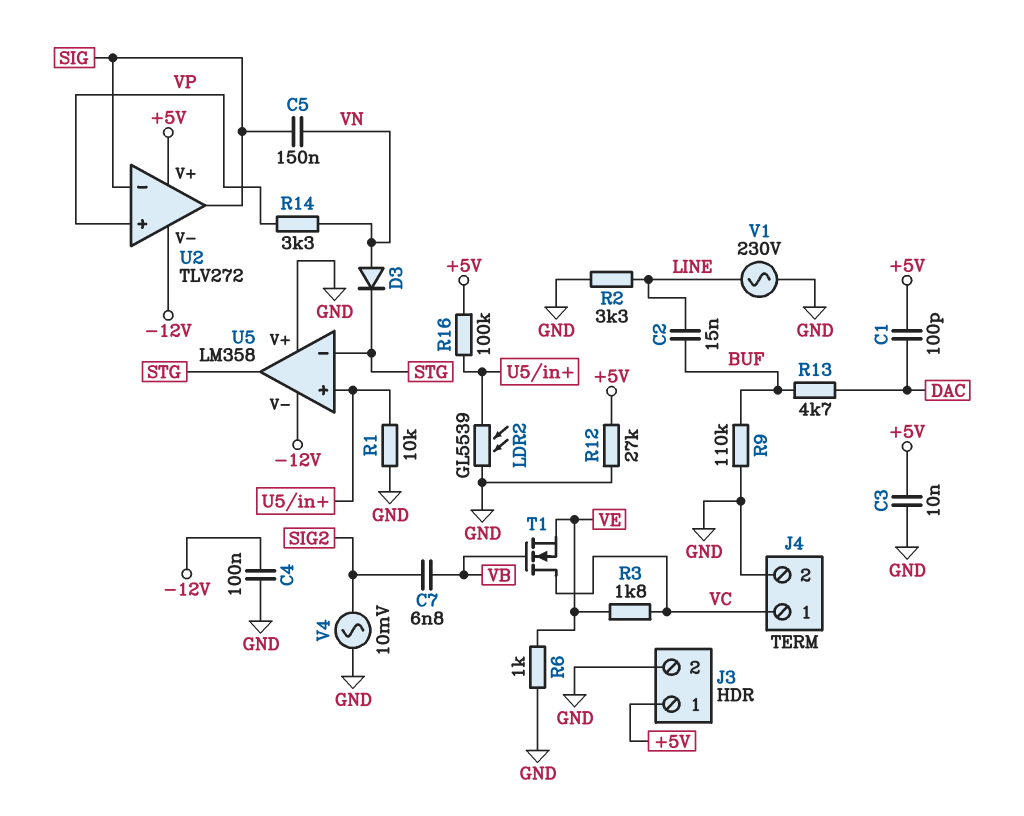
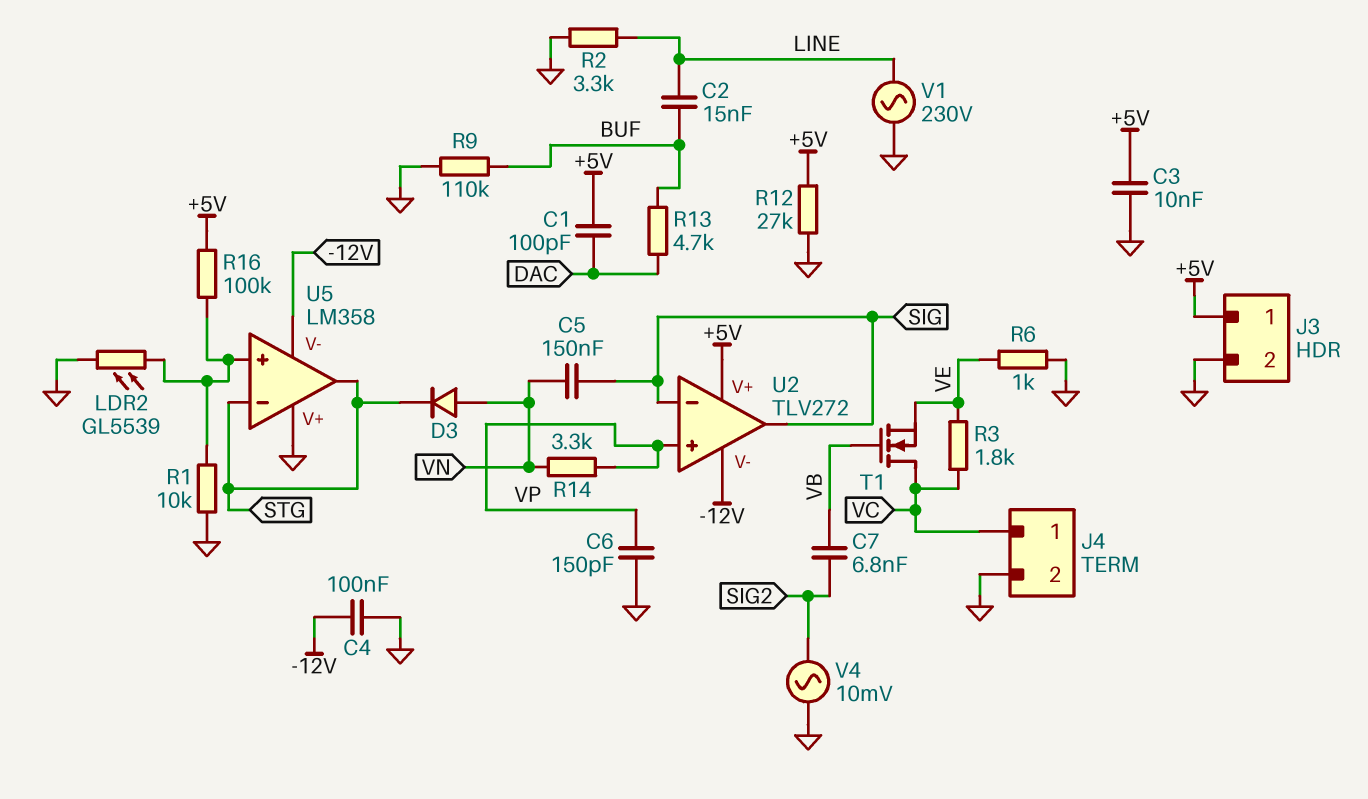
C6: none -> 150pF (GND, VP)

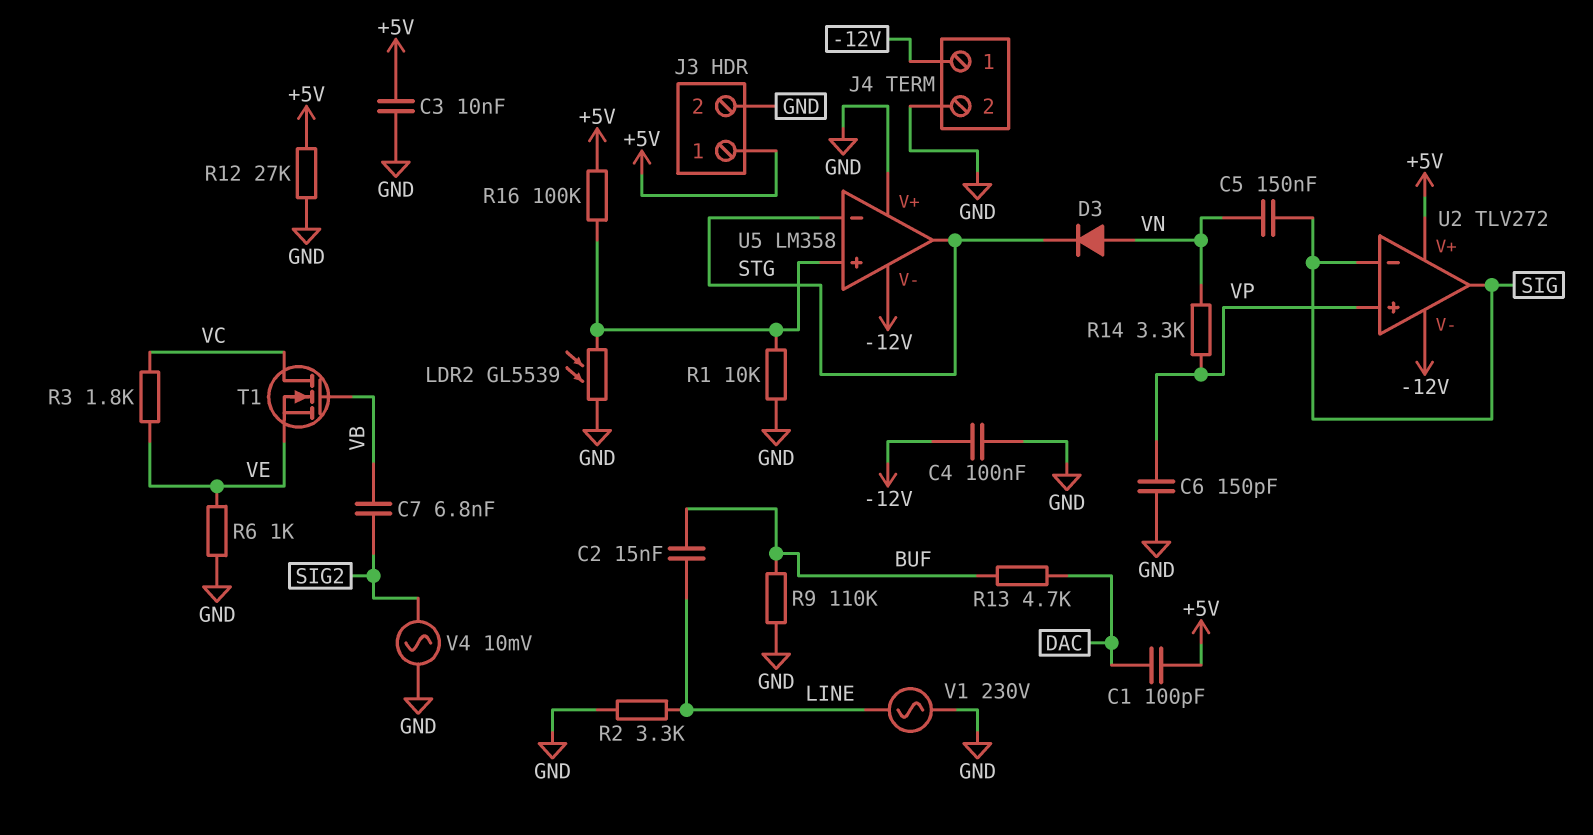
J4 pin 1: VC -> -12V

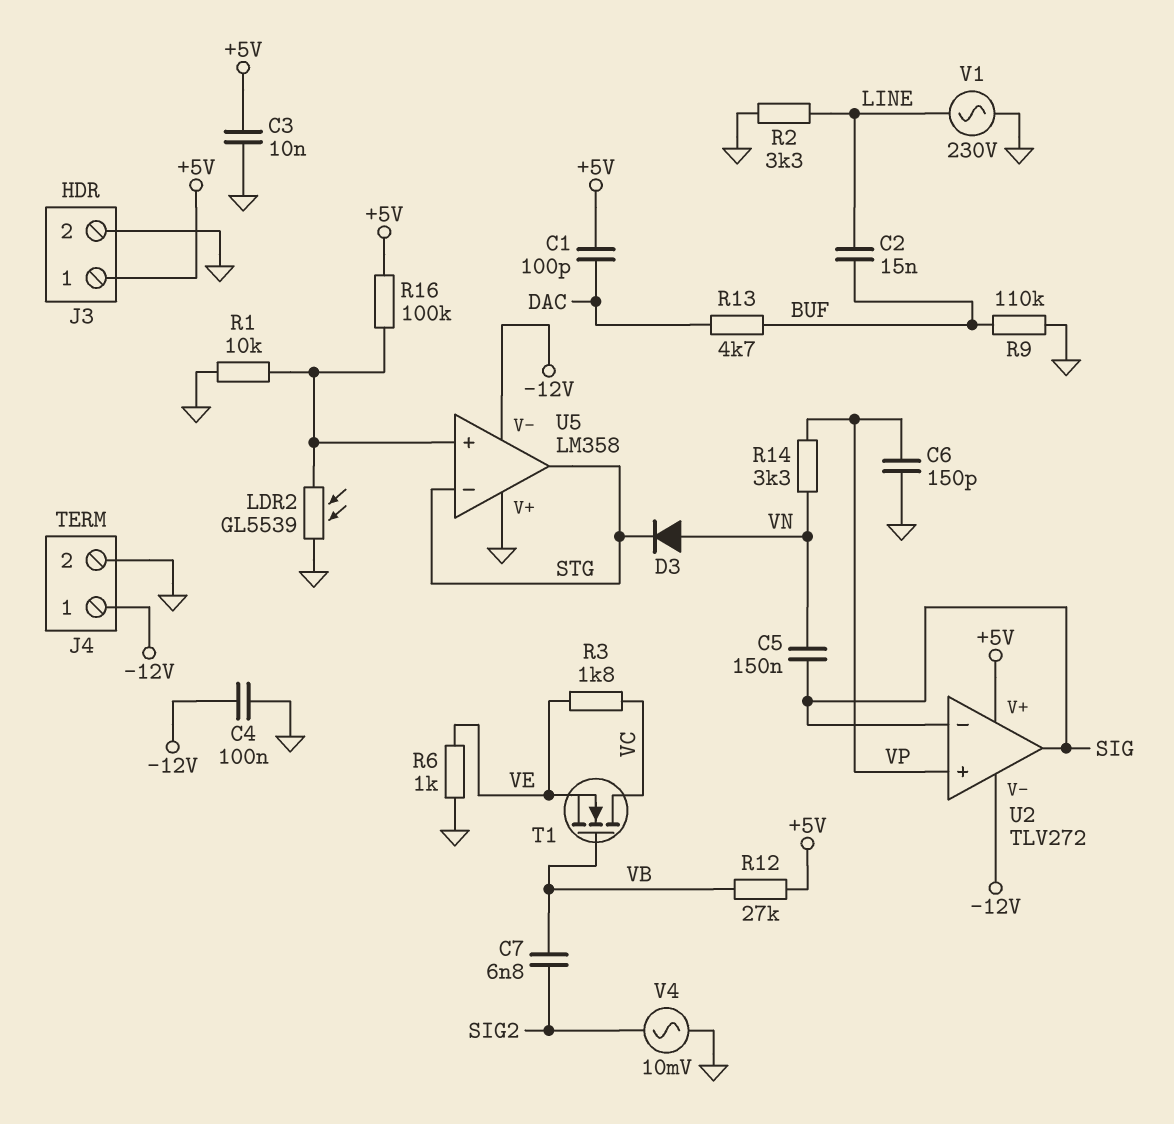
R12: 27k (+5V, GND) -> 27k (+5V, VB)

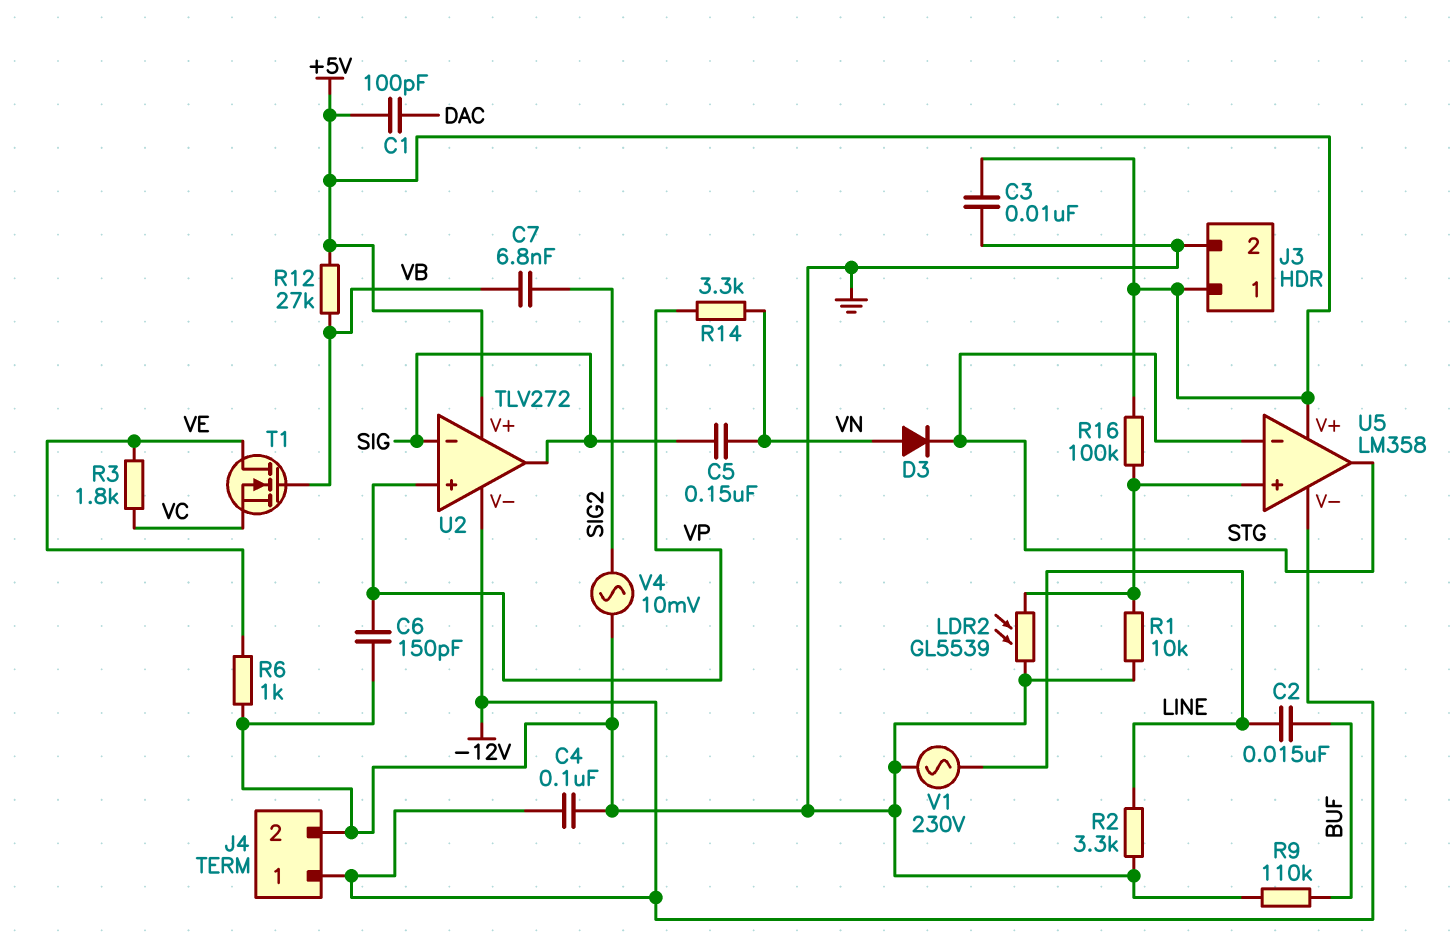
R13: 4.7k (BUF, DAC) -> none
T1: NMOS (G VB, D VC, S VE) -> NMOS (G VB, D VE, S VC)
U5 pin V+: GND -> +5V

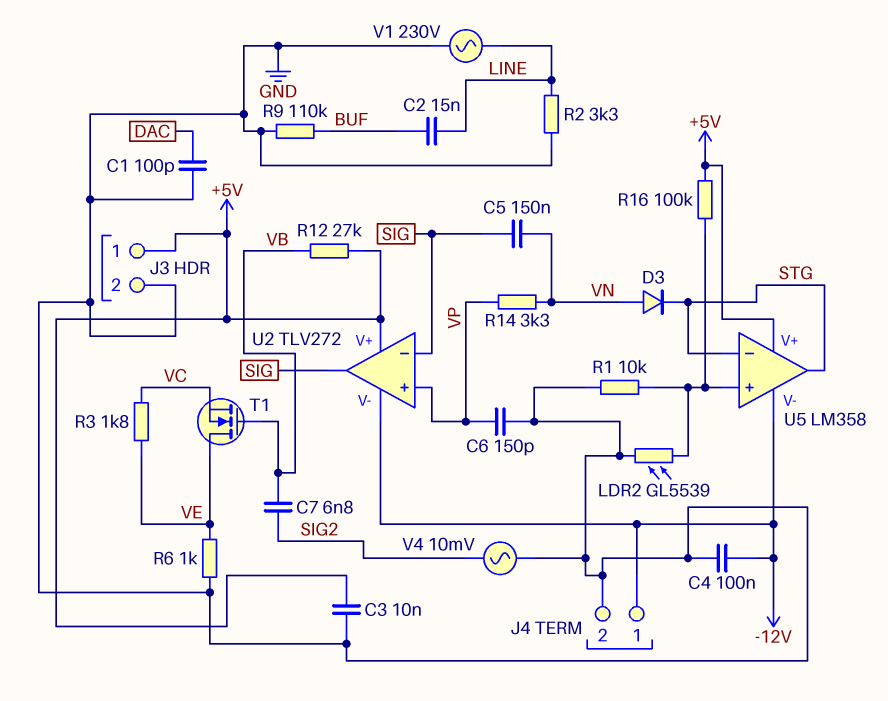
C1: 100pF (+5V, DAC) -> 100pF (DAC, GND)

